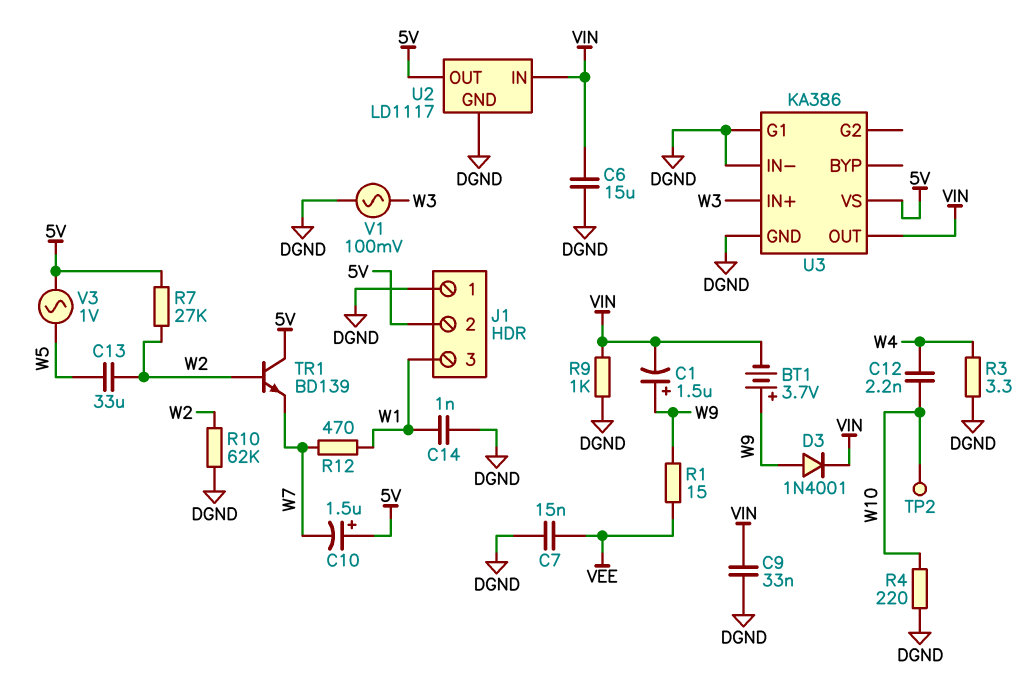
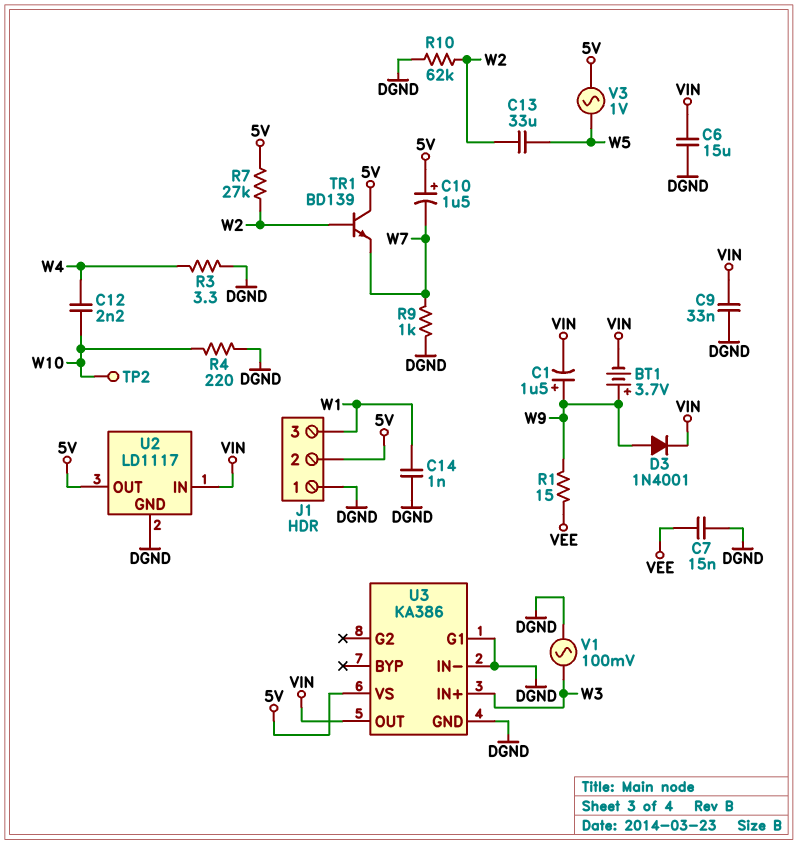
R9: 1k (DGND, VIN) -> 1k (DGND, W7)
R12: 470 (W1, W7) -> none

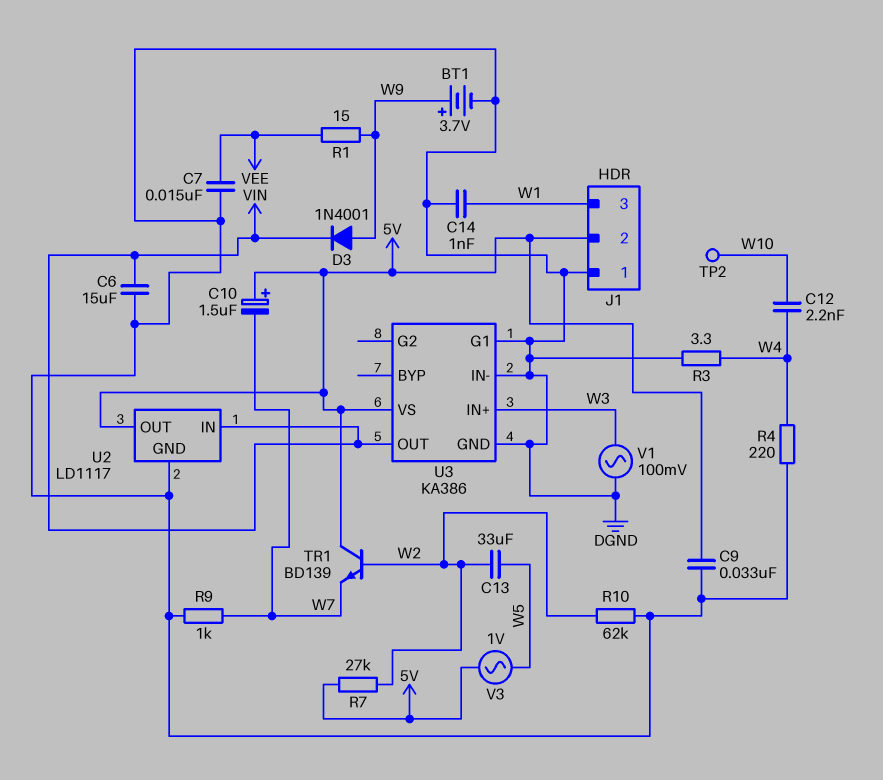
BT1: 3.7V (plus W9, minus VIN) -> 3.7V (plus W9, minus DGND)
C1: 1.5uF (plus W9, minus VIN) -> none
C9: 33nF (DGND, VIN) -> 33nF (5V, DGND)
R4: 220 (DGND, W10) -> 220 (DGND, W4)

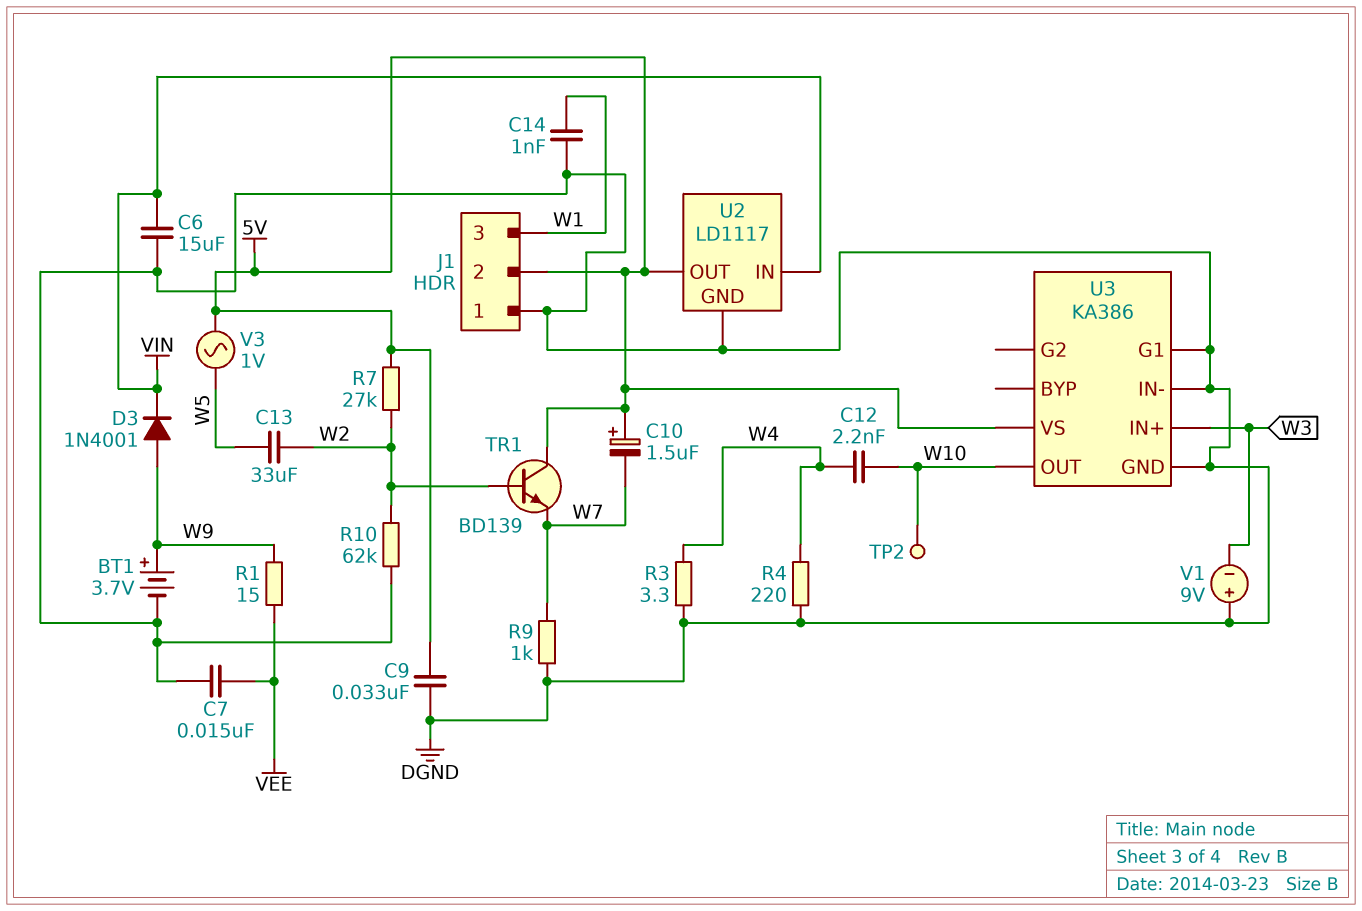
U3 pin OUT: VIN -> W10
V1: AC 100mV (DGND, W3) -> 9V (plus DGND, minus W3)

